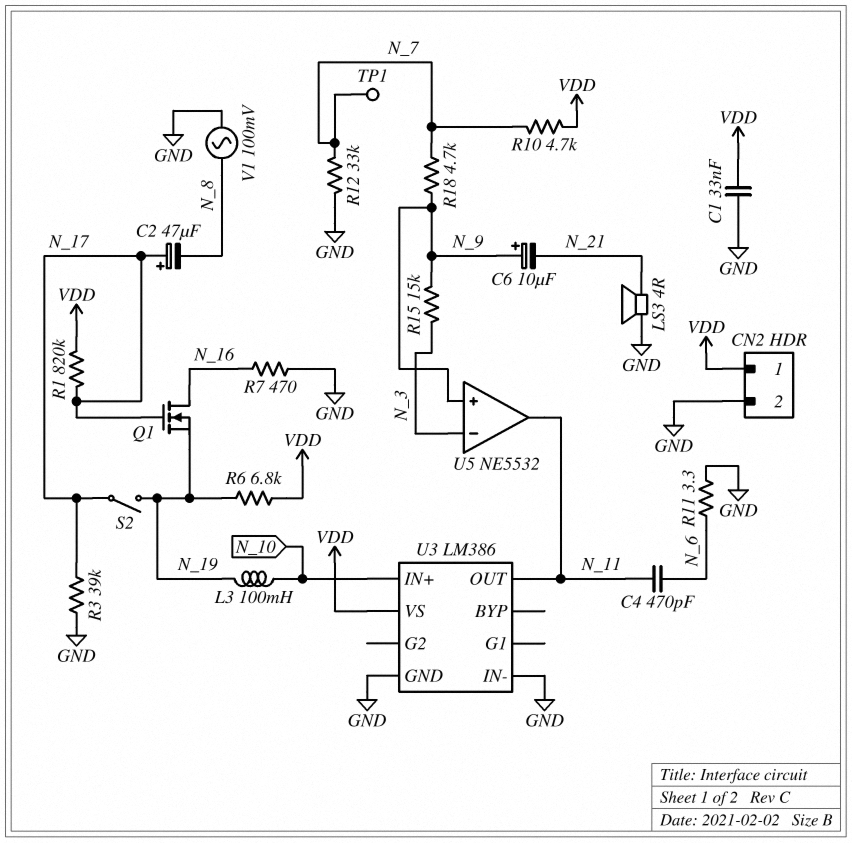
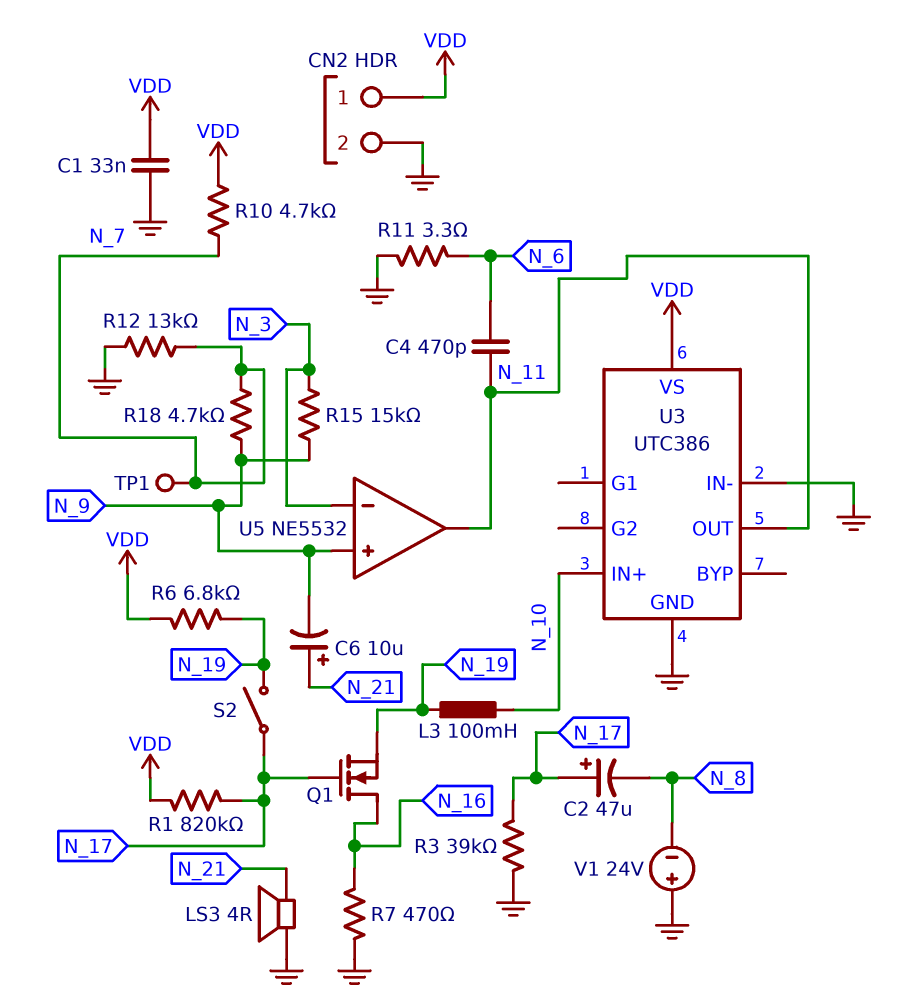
C6: 10uF (plus N_9, minus N_21) -> 10uF (plus N_21, minus N_9)
R12: 33k (GND, N_7) -> 13k (GND, N_7)
U3: LM386 -> UTC386
V1: AC 100mV (GND, N_8) -> 24V (plus GND, minus N_8)

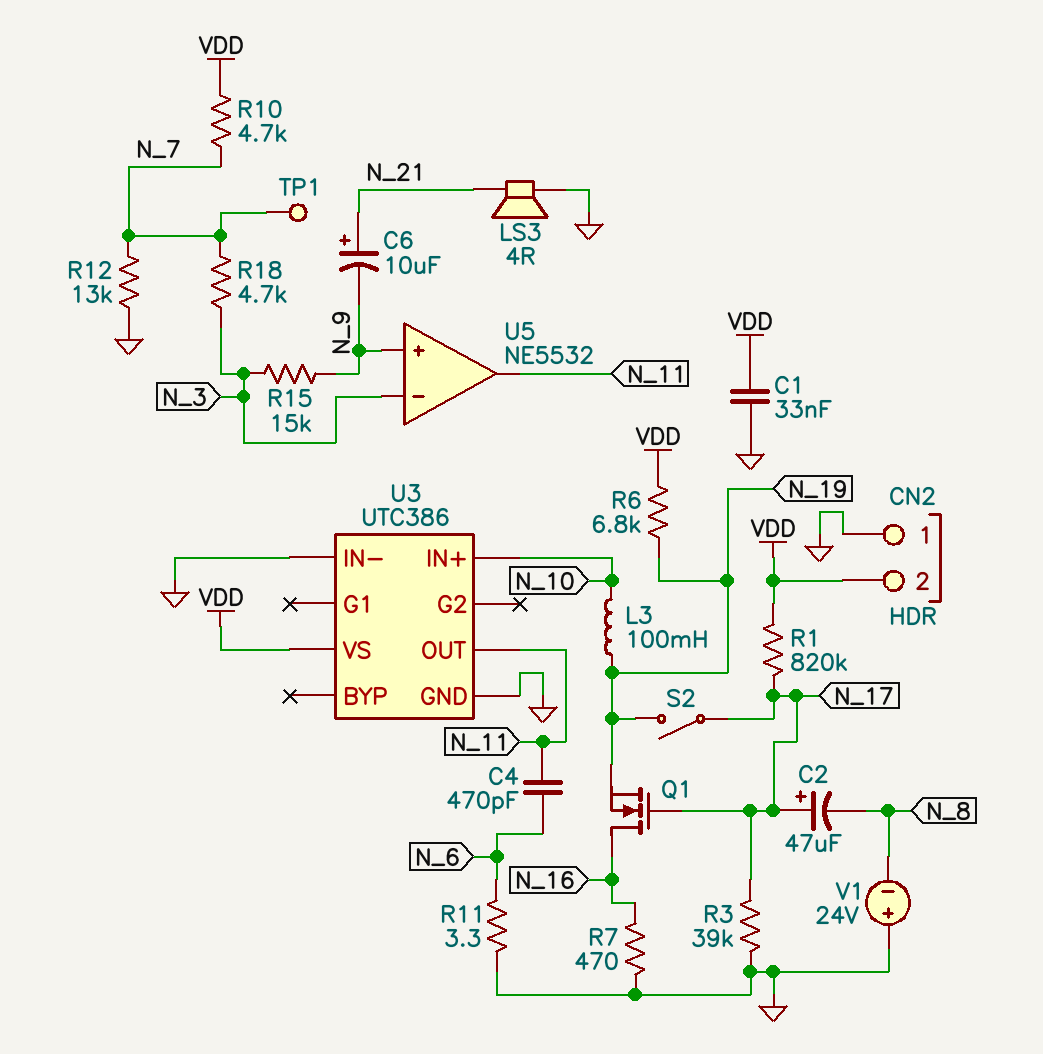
CN2 pin 1: VDD -> GND
CN2 pin 2: GND -> VDD
R18: 4.7k (N_7, N_9) -> 4.7k (N_3, N_7)

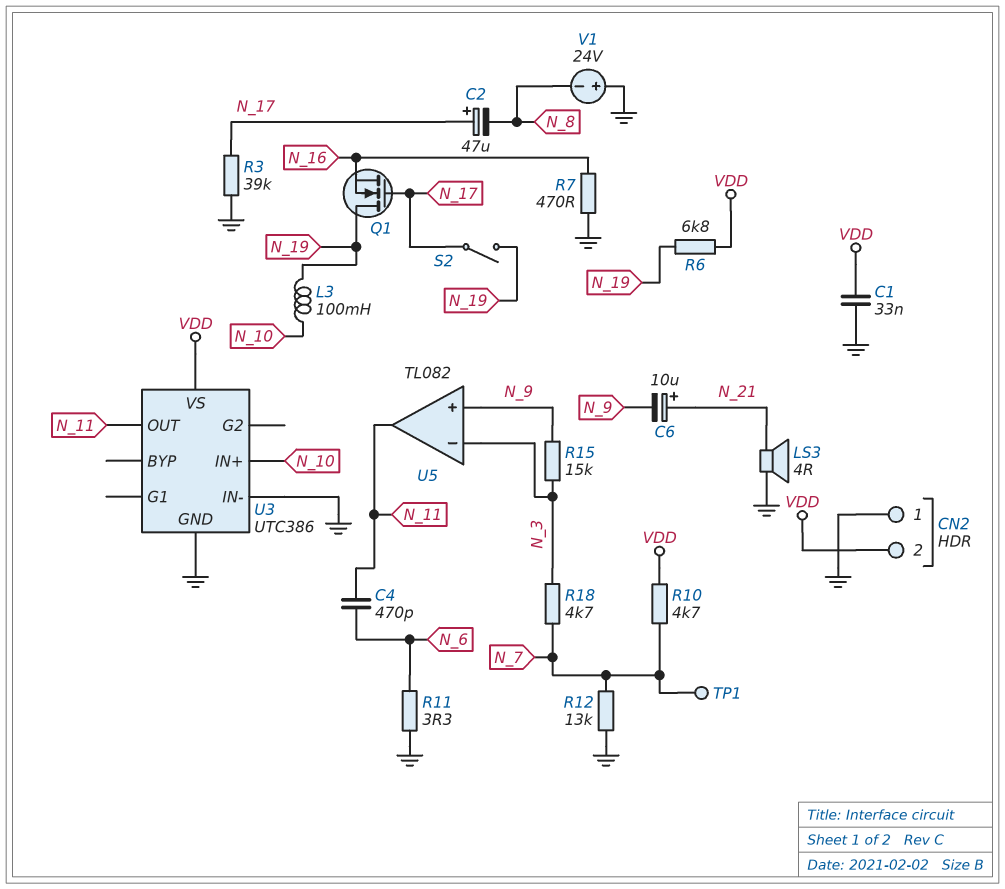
Q1: NMOS (G N_17, D N_16, S N_19) -> NMOS (G N_17, D N_19, S N_16)
R1: 820k (N_17, VDD) -> none
U5: NE5532 -> TL082

